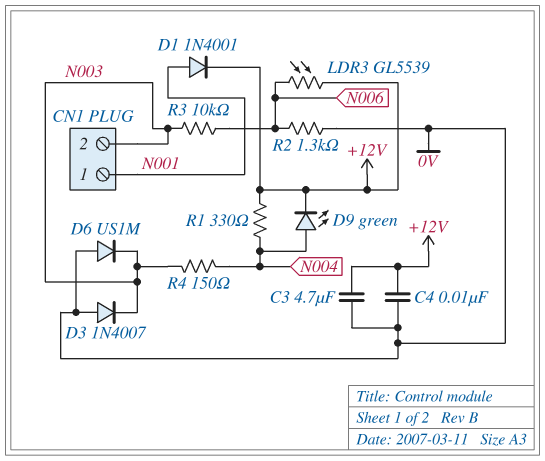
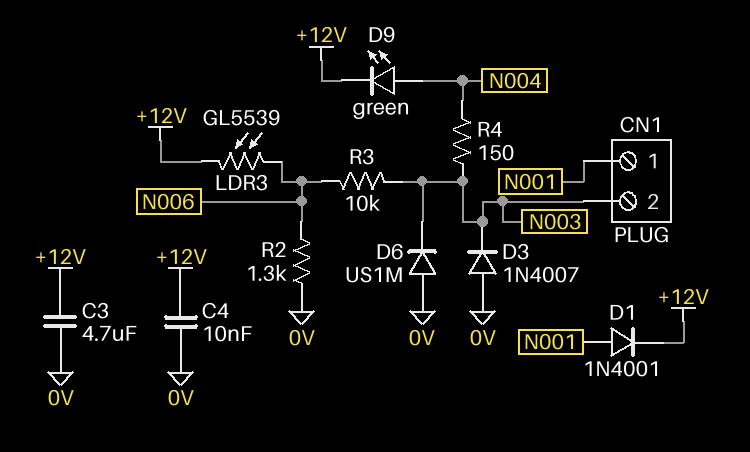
R1: 330 (+12V, N004) -> none

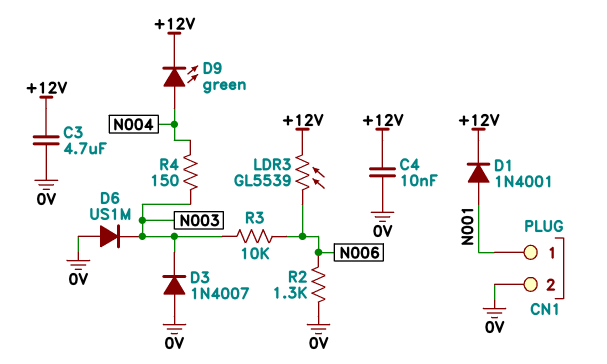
CN1 pin 2: N003 -> 0V

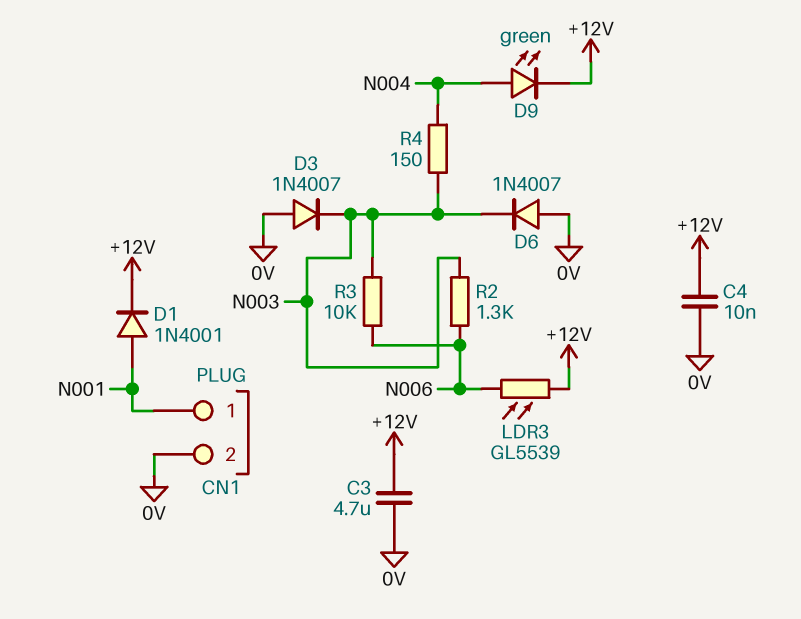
D6: diode US1M (A 0V, K N003) -> diode 1N4007 (A 0V, K N003)
R2: 1.3k (0V, N006) -> 1.3k (N003, N006)

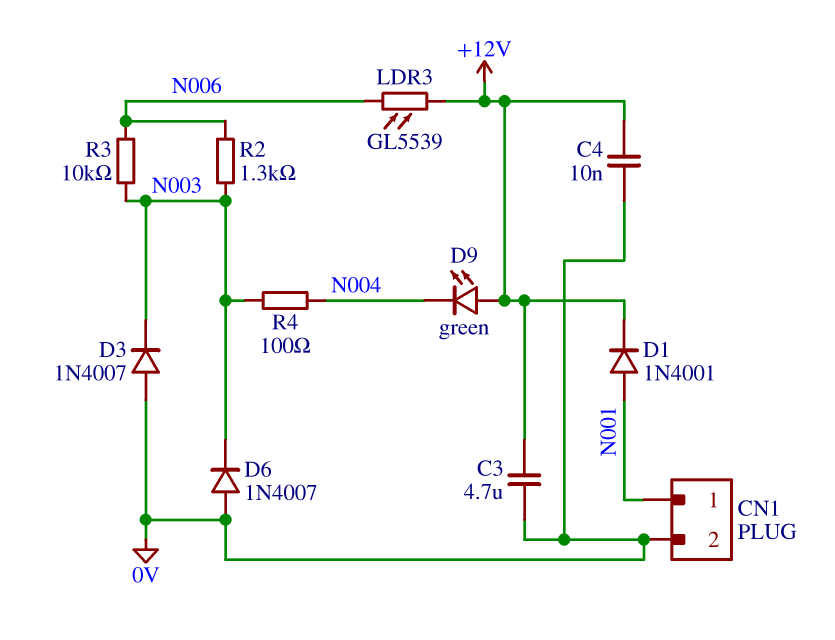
D9: LED green (A N004, K +12V) -> LED green (A +12V, K N004)
R4: 150 (N003, N004) -> 100 (N003, N004)

